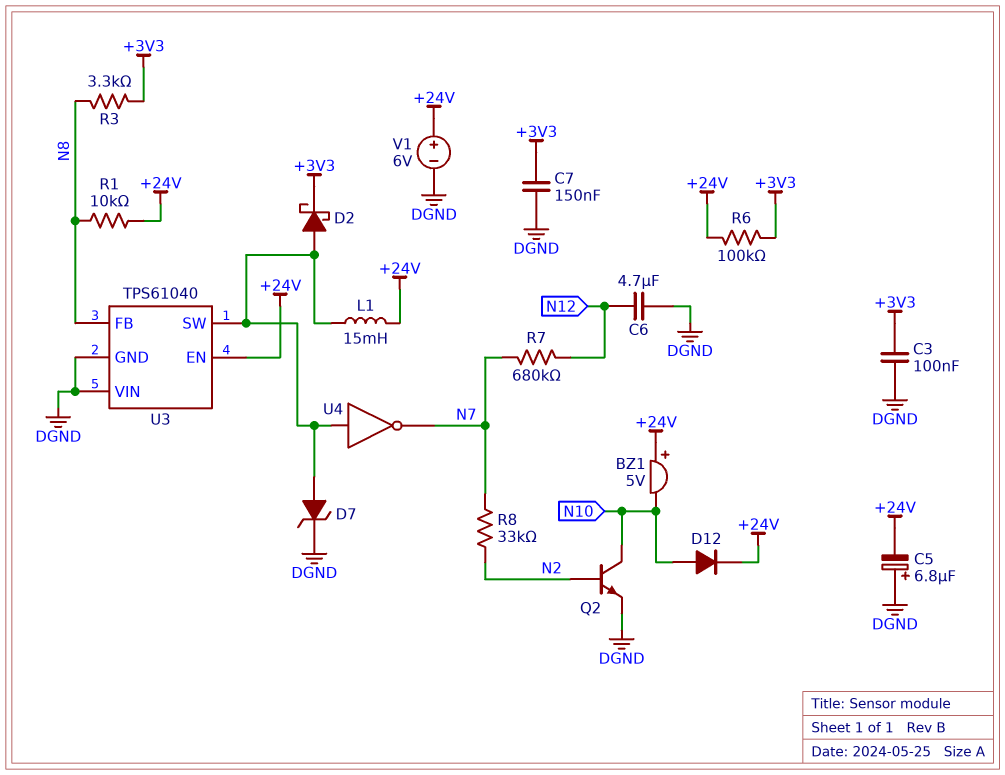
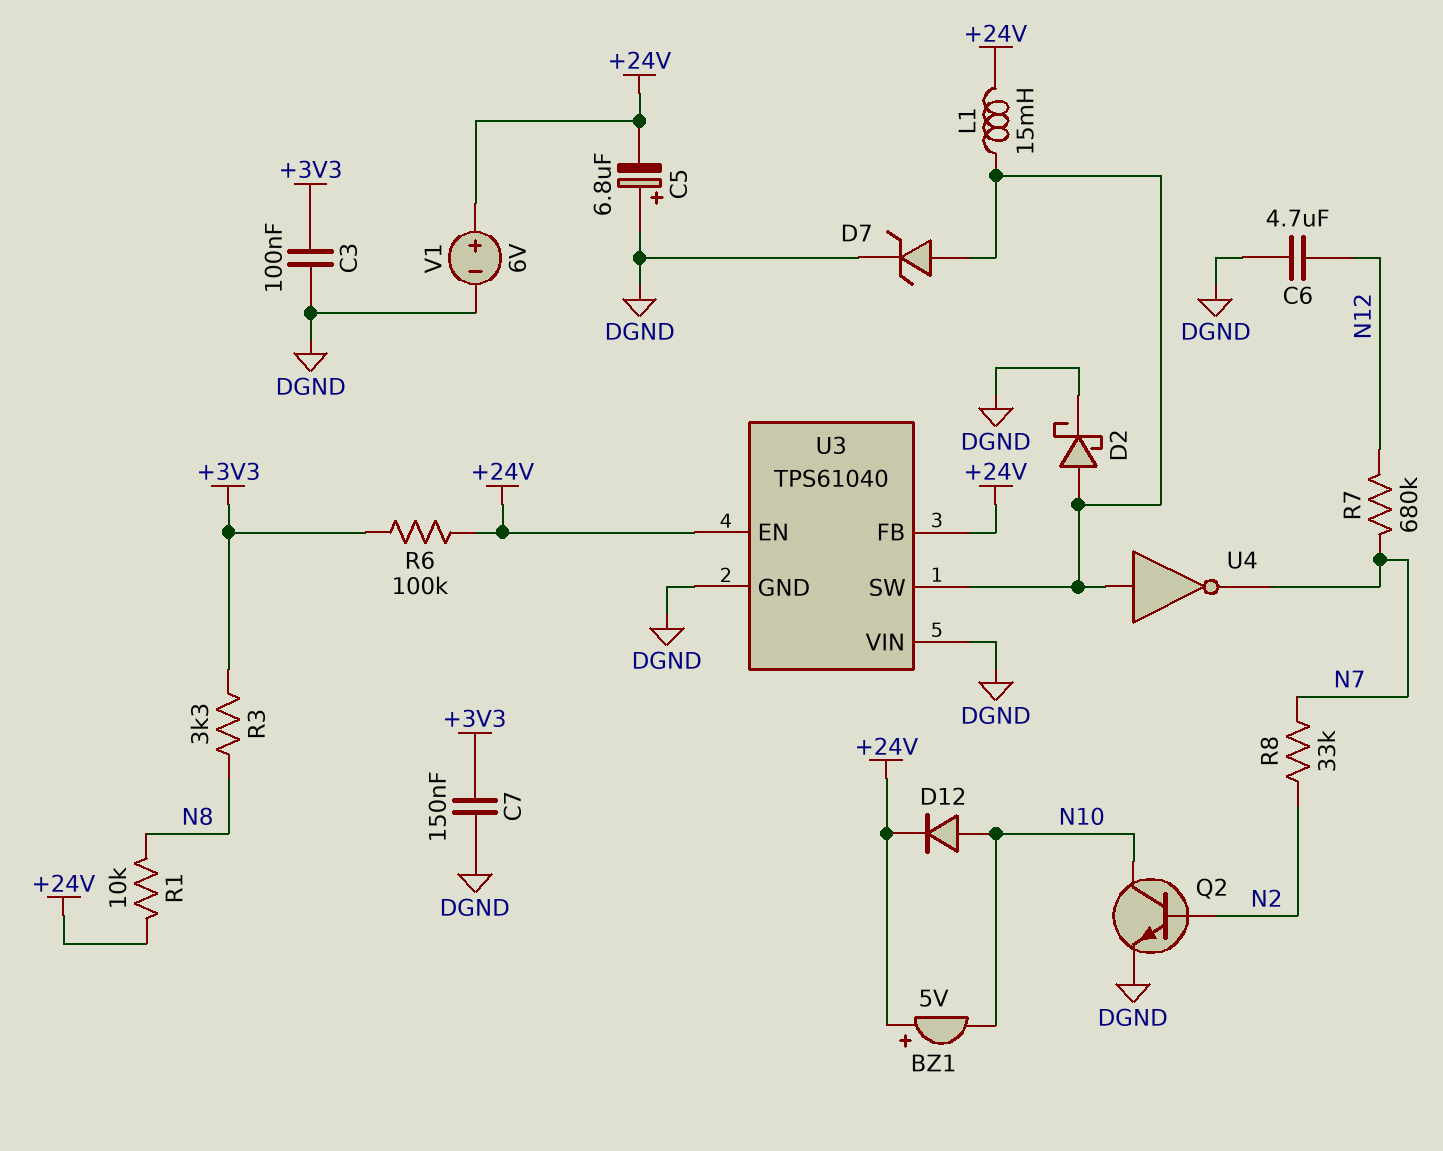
D2: schottky (A U3/SW, K +3V3) -> schottky (A U3/SW, K DGND)
U3 pin FB: N8 -> +24V

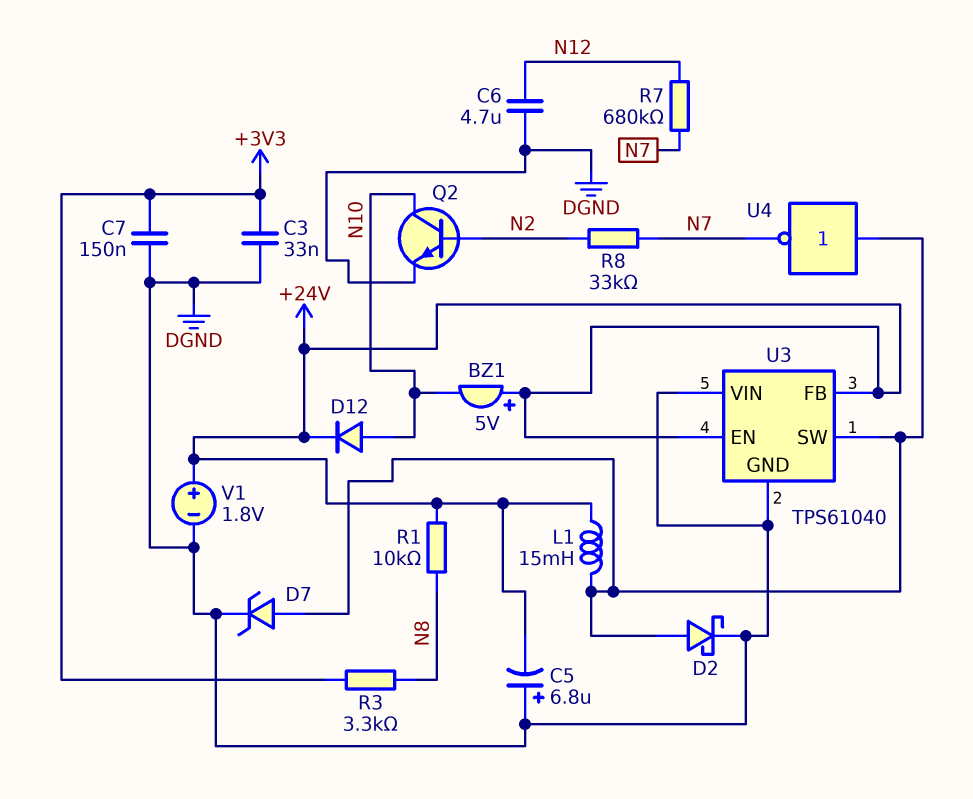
C3: 100nF (+3V3, DGND) -> 33nF (+3V3, DGND)
R6: 100k (+3V3, +24V) -> none
V1: 6V (plus +24V, minus DGND) -> 1.8V (plus +24V, minus DGND)

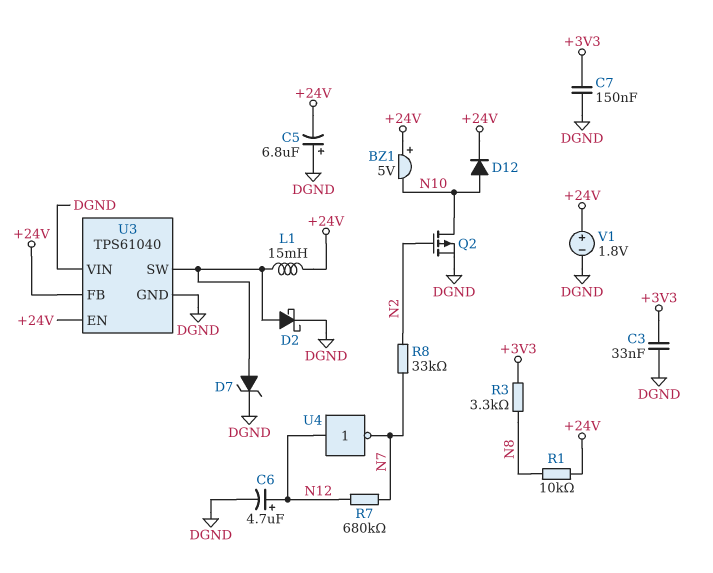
C6: 4.7uF (DGND, N12) -> 4.7uF (plus N12, minus DGND)
Q2: NPN (B N2, C N10, E DGND) -> PMOS (G N2, D N10, S DGND)
U4: NOT (in U3/SW, out N7) -> NOT (in N12, out N7)

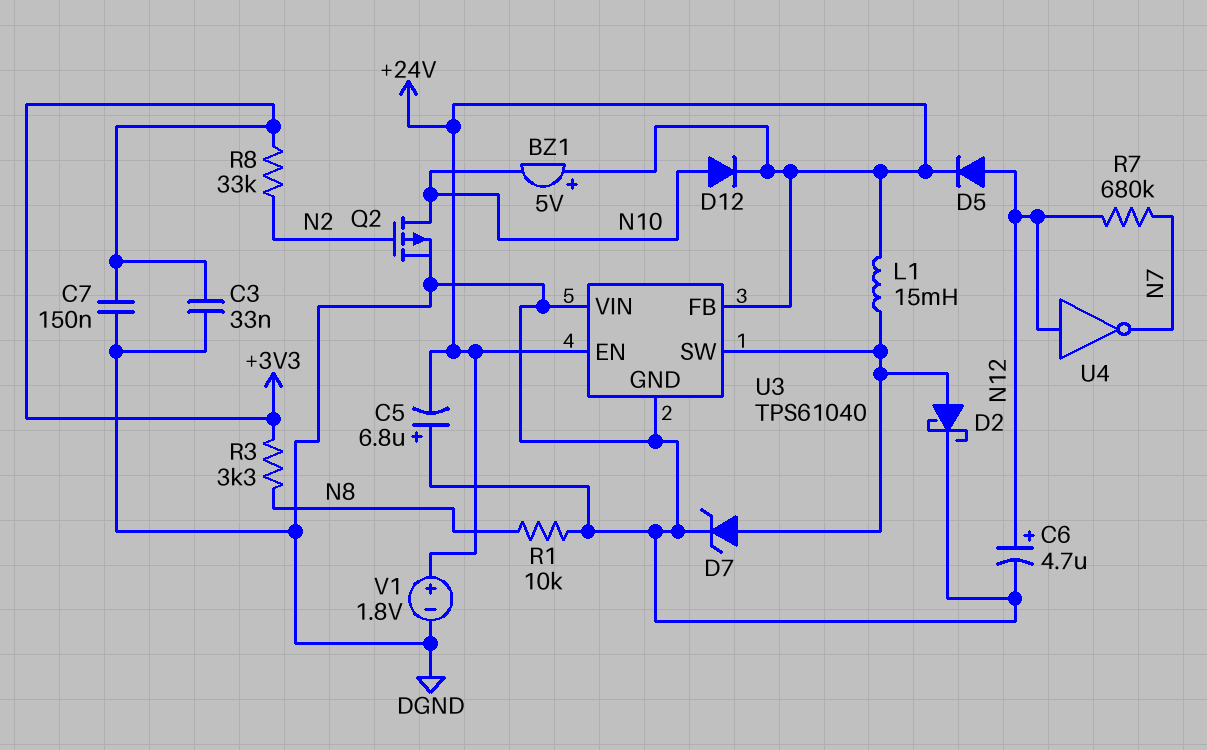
D5: none -> diode (A N12, K +24V)
R1: 10k (+24V, N8) -> 10k (DGND, N8)
R8: 33k (N2, N7) -> 33k (+3V3, N2)

